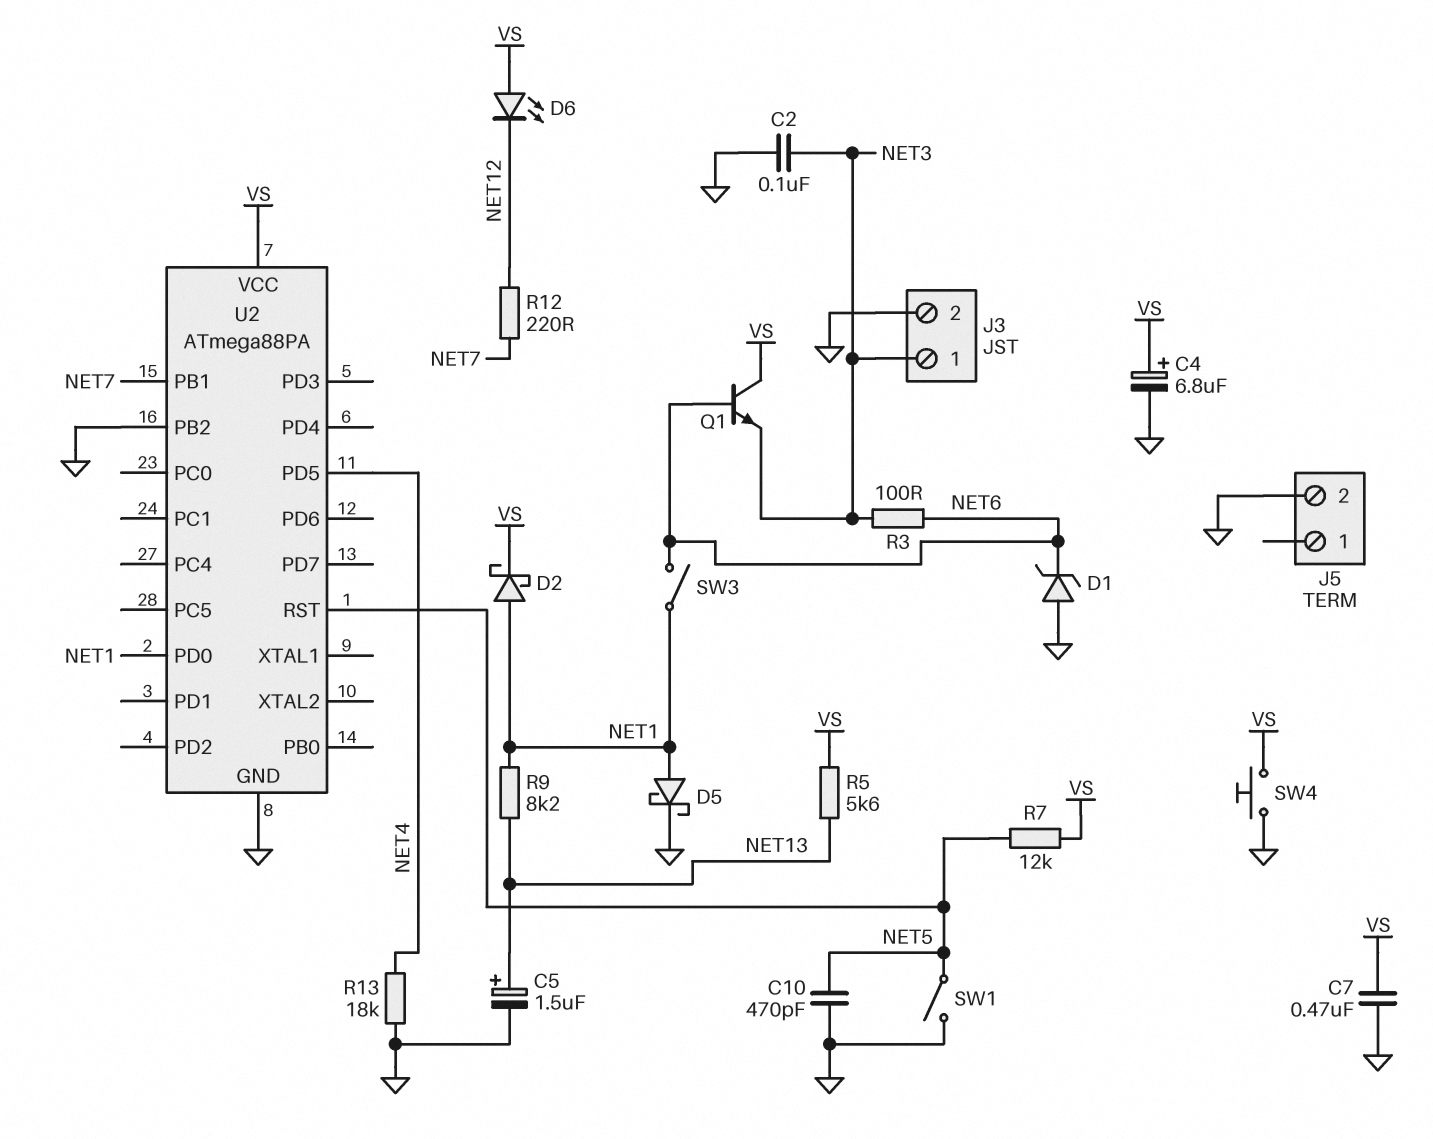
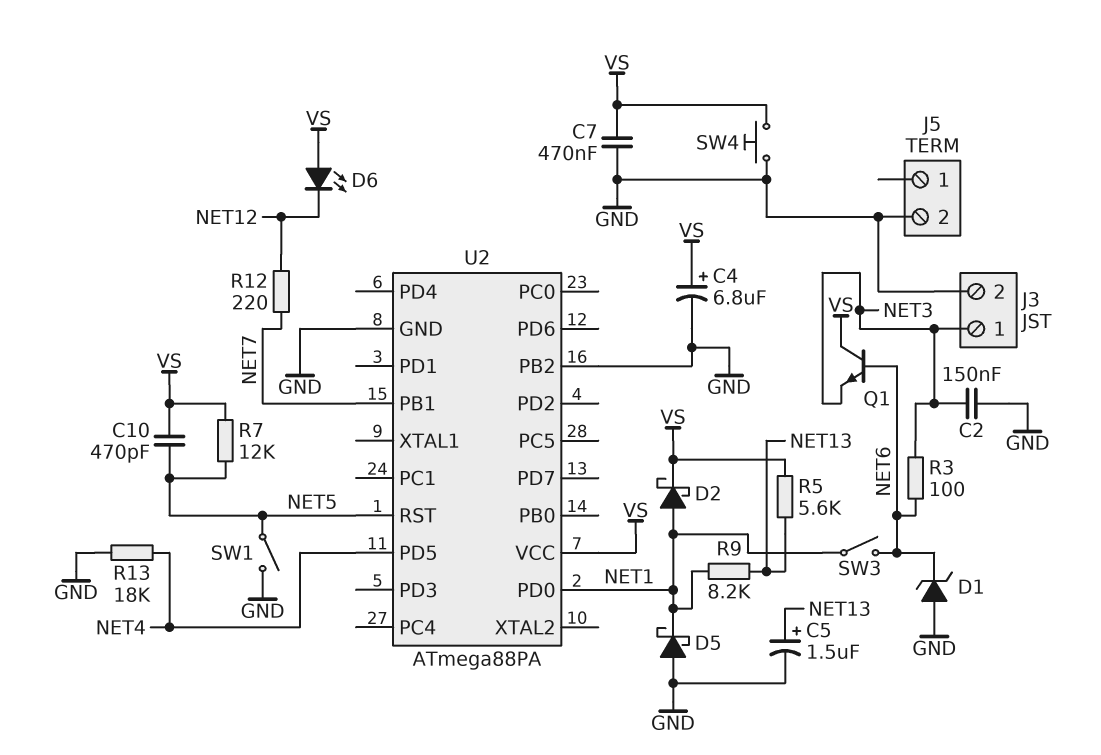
C2: 100nF (GND, NET3) -> 150nF (GND, NET3)
C10: 470pF (GND, NET5) -> 470pF (NET5, VS)
D5: schottky (A NET1, K GND) -> schottky (A GND, K NET1)

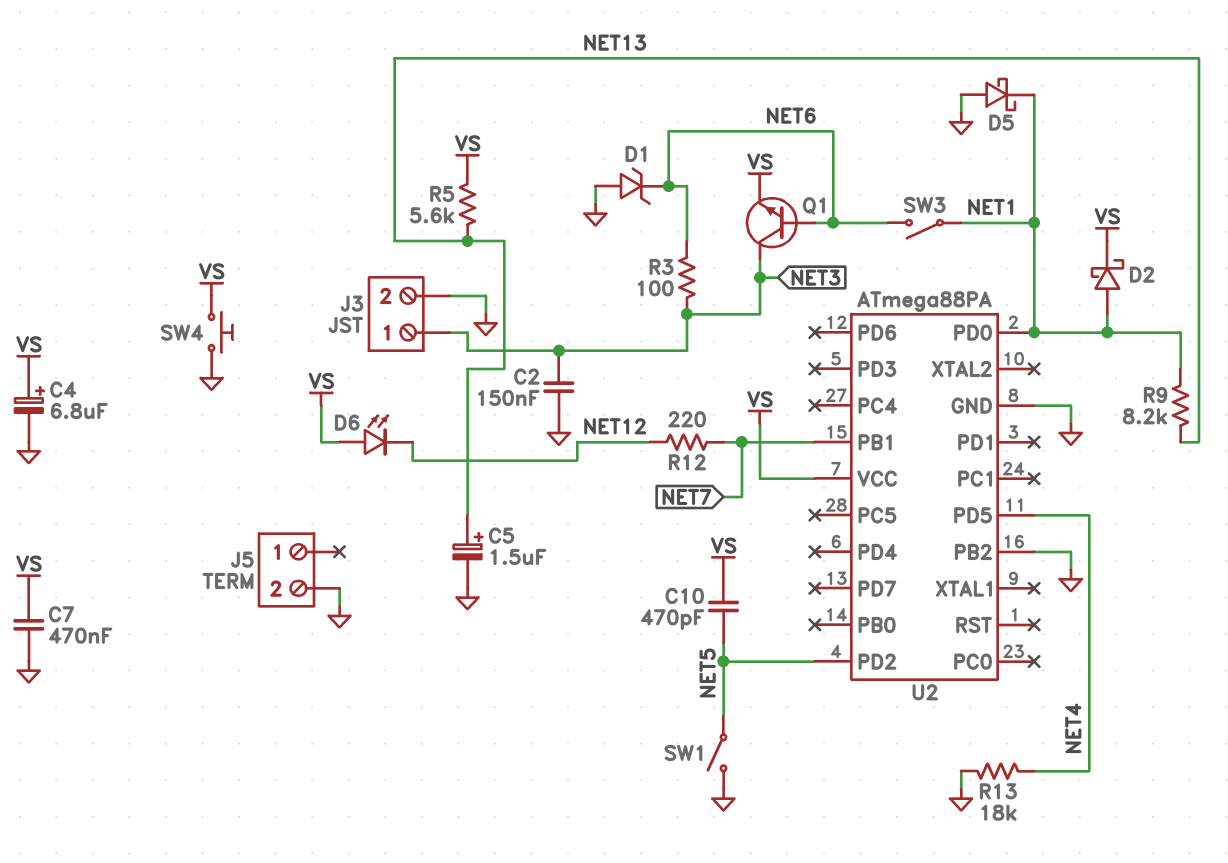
Q1: NPN (B NET6, C VS, E NET3) -> NPN (B NET6, C NET3, E VS)
R7: 12k (NET5, VS) -> none
U2 pin PD2: none -> NET5
U2 pin RST: NET5 -> none

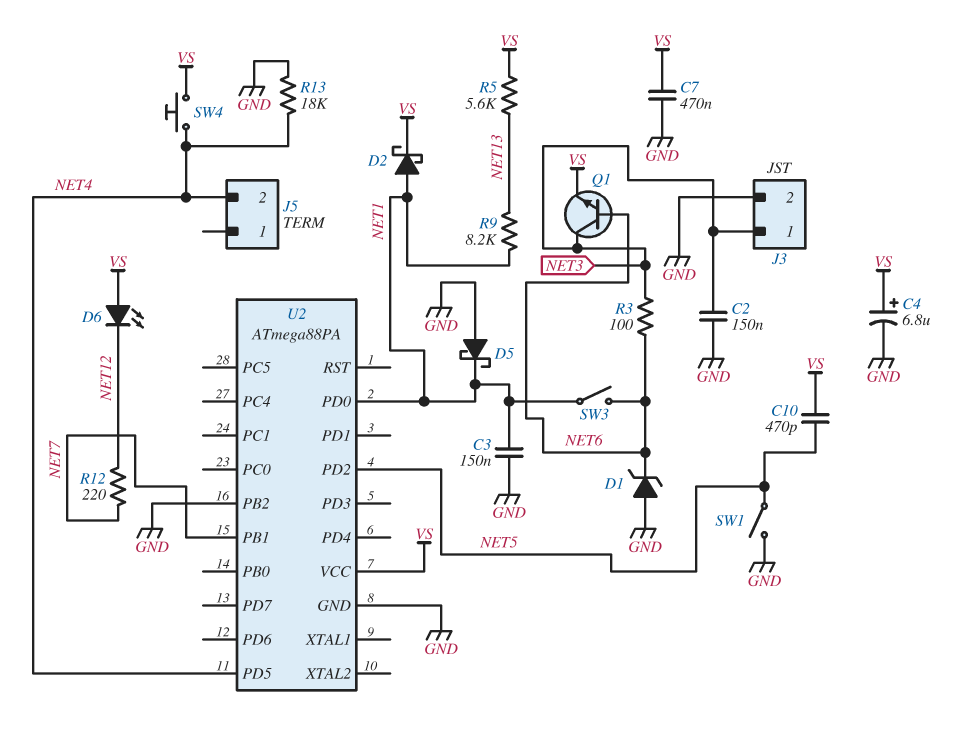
C3: none -> 150nF (GND, NET1)
C5: 1.5uF (plus NET13, minus GND) -> none
J5 pin 2: GND -> NET4
SW4: button (GND, VS) -> button (NET4, VS)

